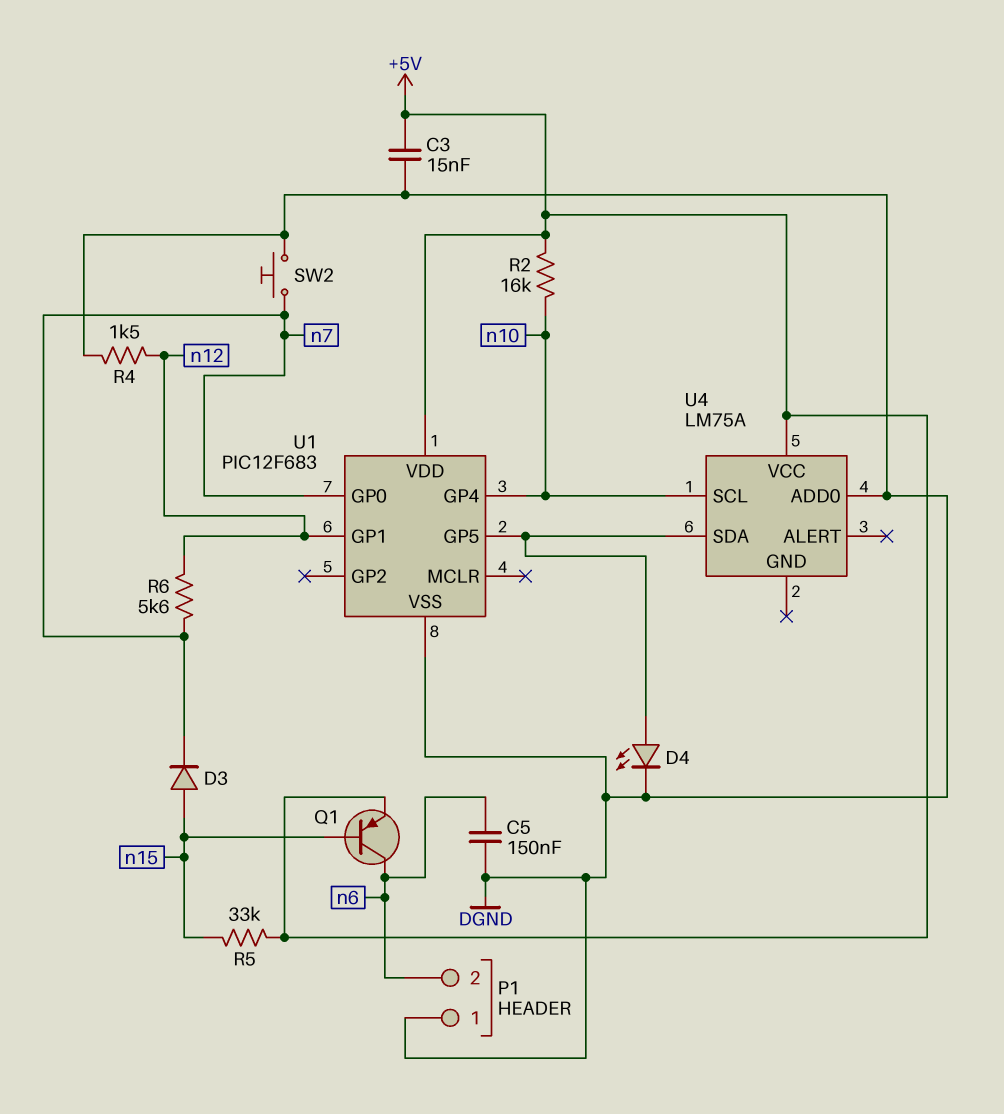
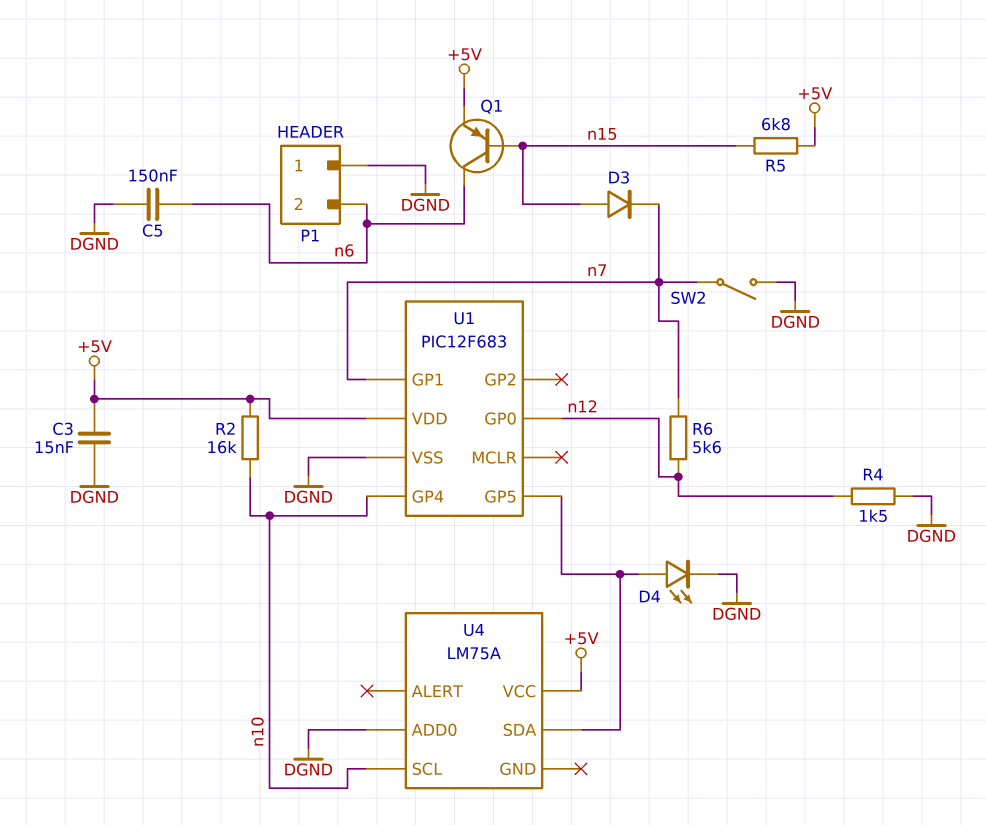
R5: 33k (+5V, n15) -> 6.8k (+5V, n15)
SW2: button (DGND, n7) -> switch (DGND, n7)
U1 pin GP0: n7 -> n12
U1 pin GP1: n12 -> n7

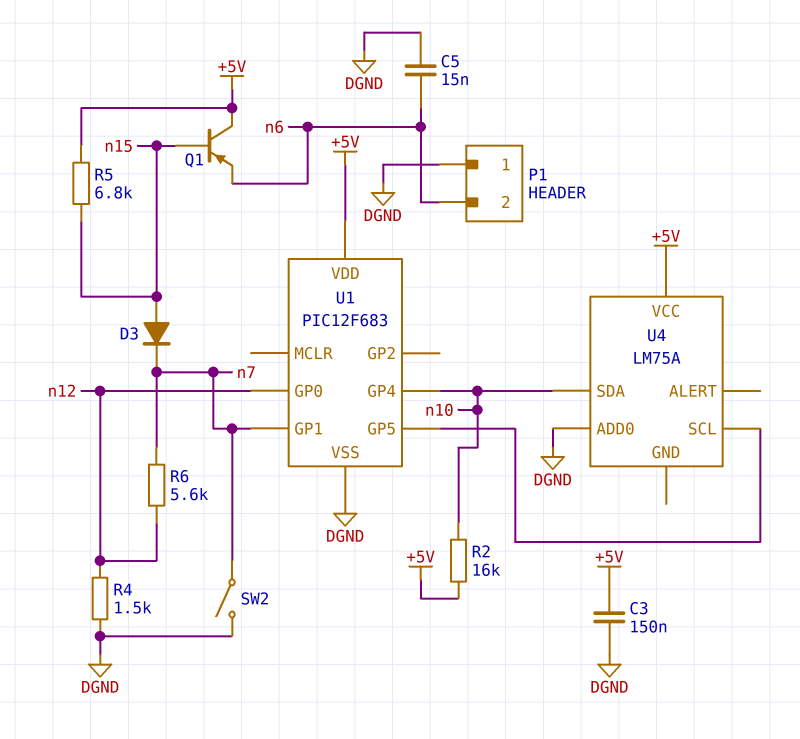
C3: 15nF (+5V, DGND) -> 150nF (+5V, DGND)
C5: 150nF (DGND, n6) -> 15nF (DGND, n6)
D4: LED (A U1/GP5, K DGND) -> none
Q1: PNP (B n15, C n6, E +5V) -> PNP (B n15, C +5V, E n6)
U4 pin SCL: n10 -> U1/GP5
U4 pin SDA: U1/GP5 -> n10

